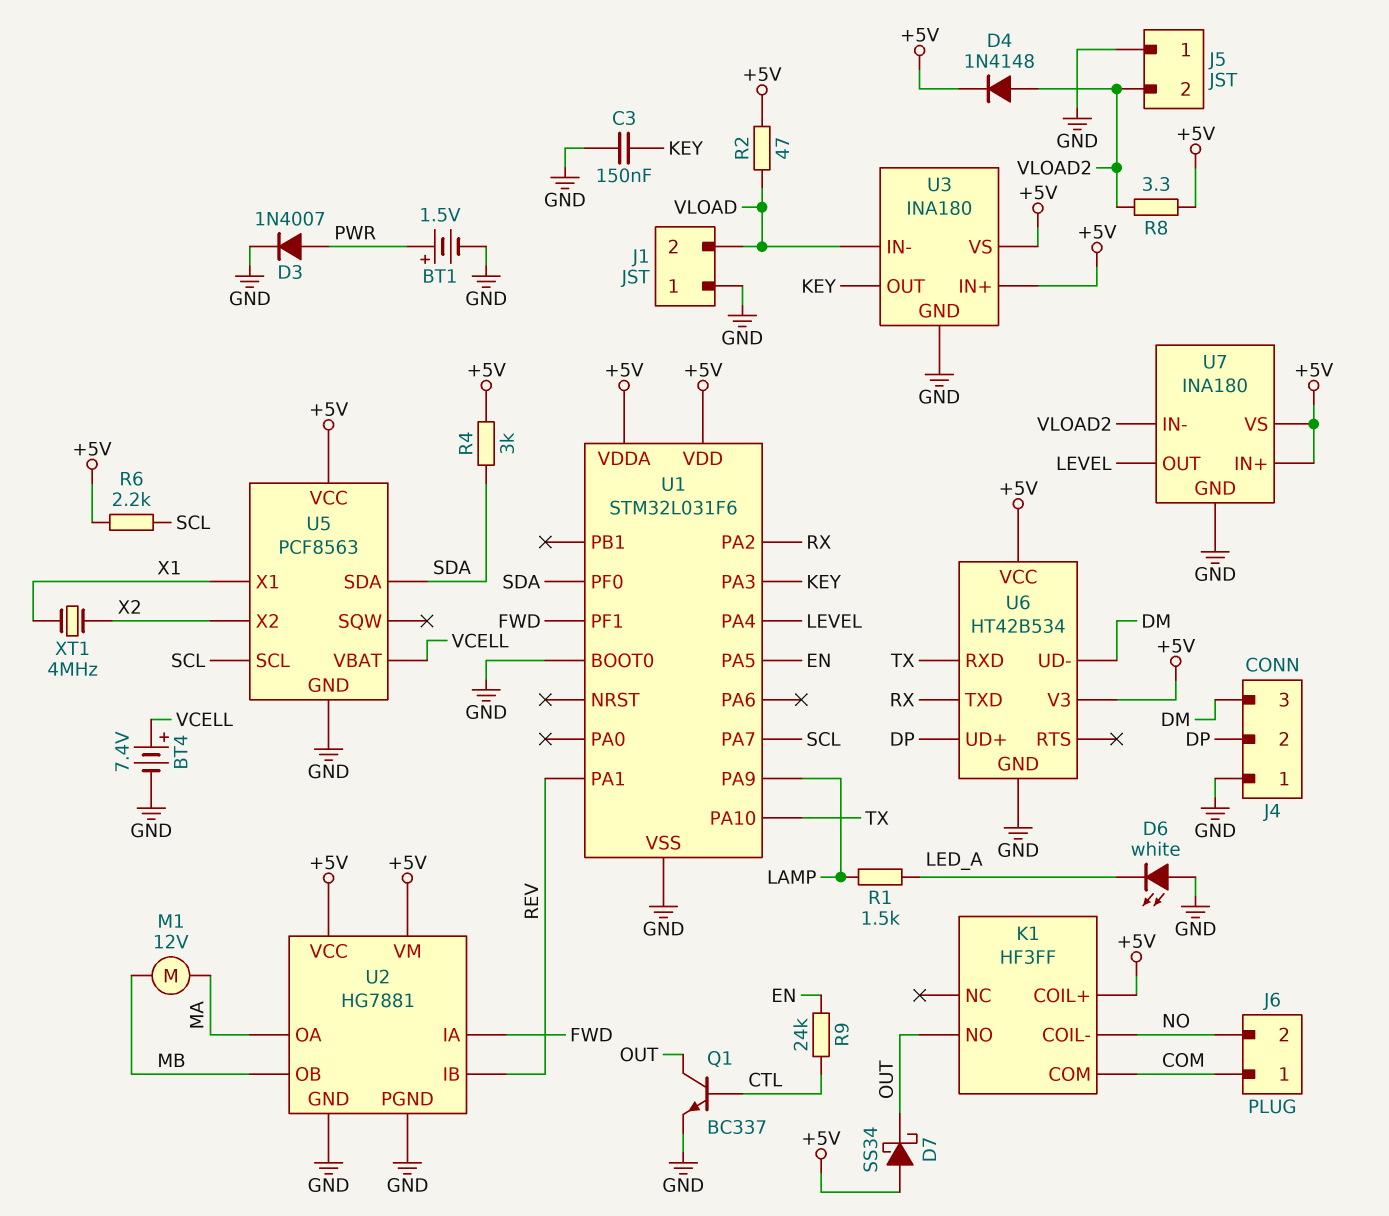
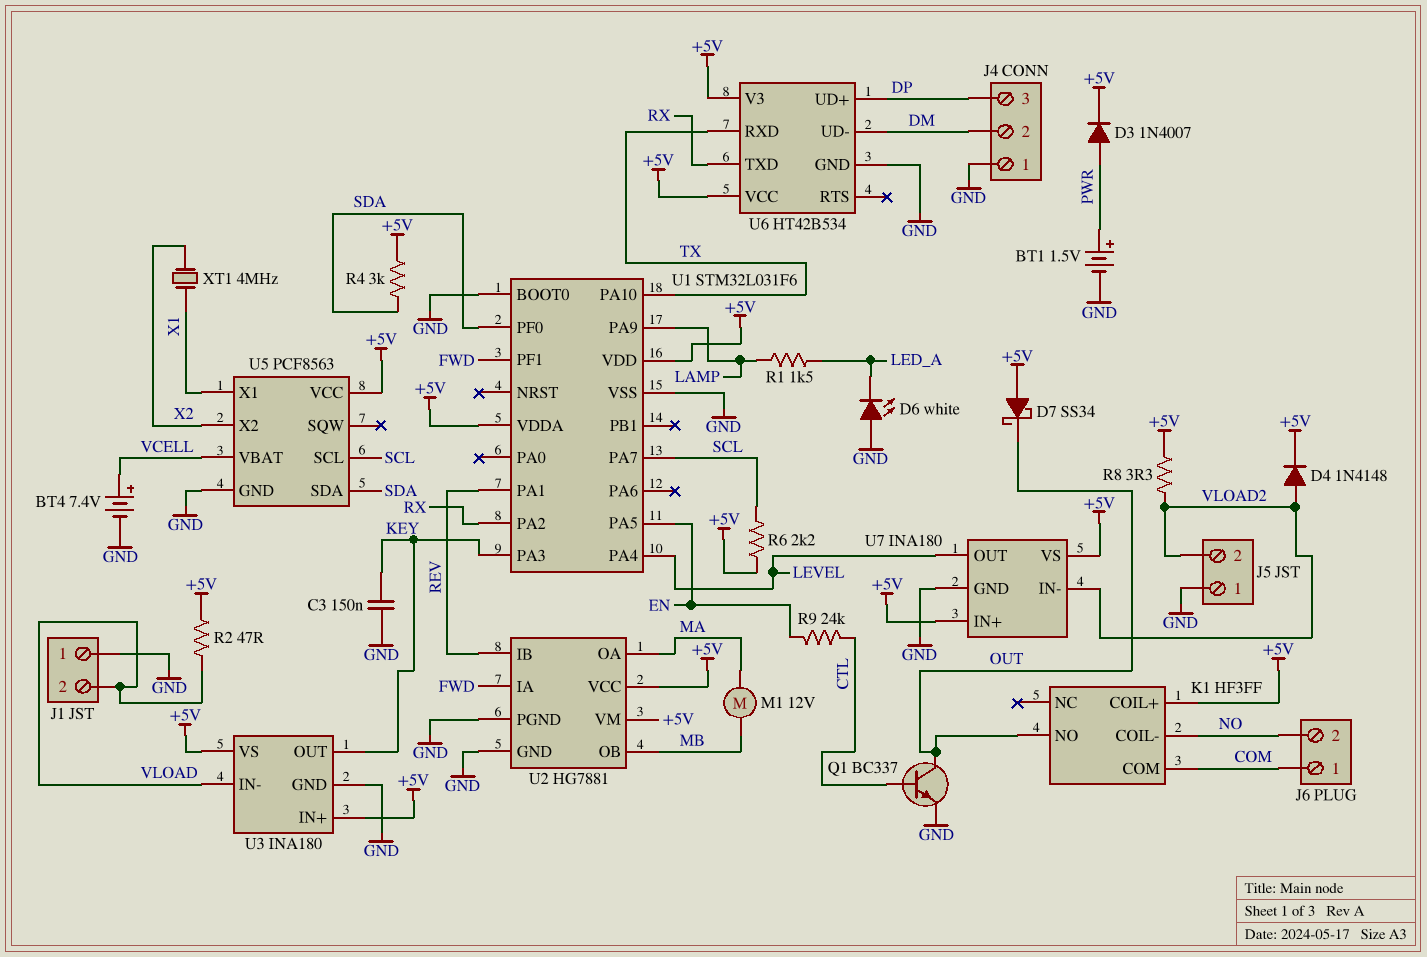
D3: diode 1N4007 (A PWR, K GND) -> diode 1N4007 (A PWR, K +5V)
J4 pin 2: DP -> DM
J4 pin 3: DM -> DP

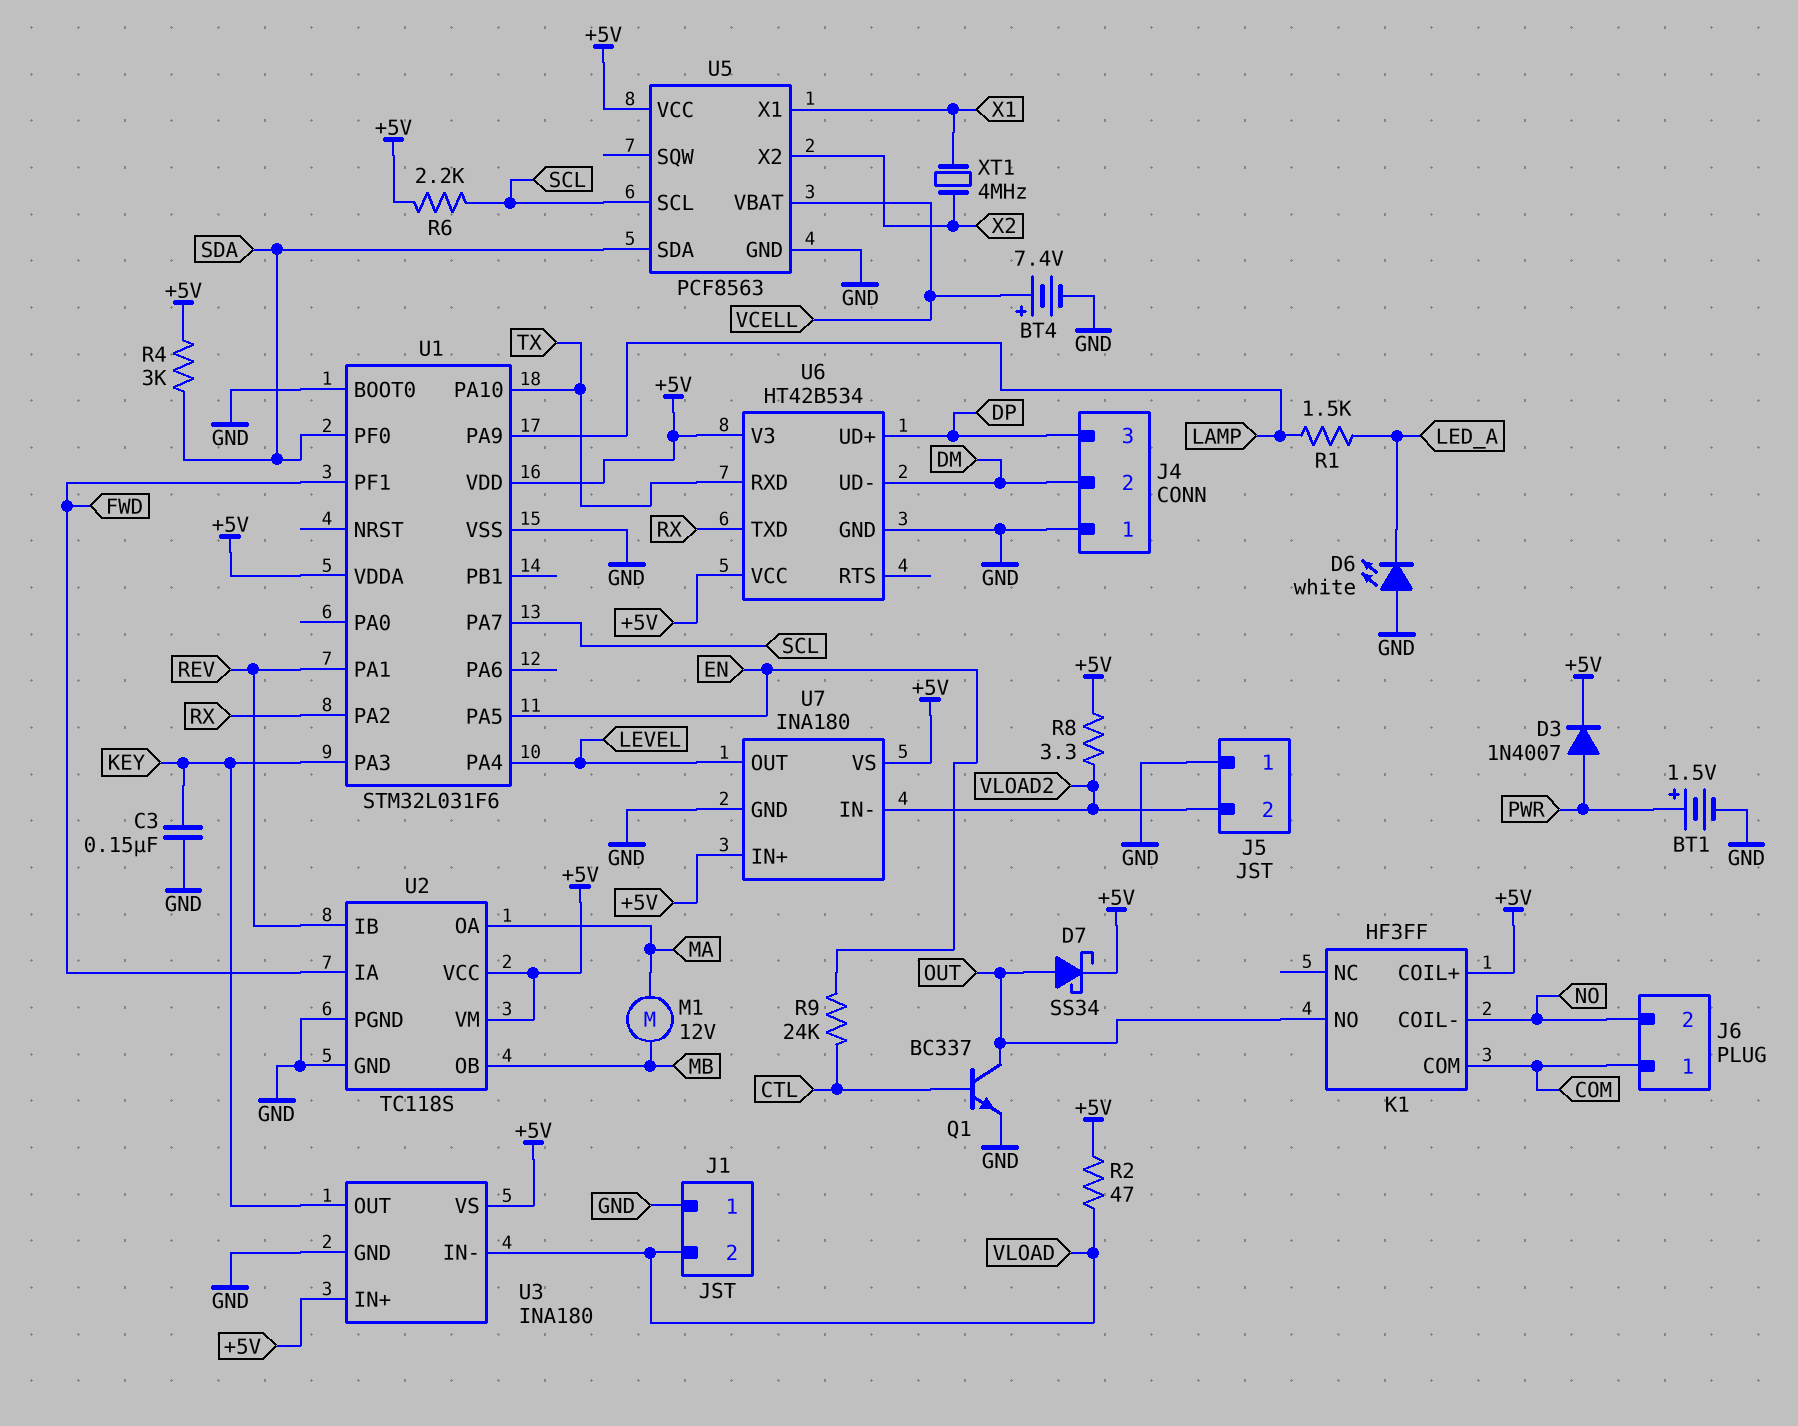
D4: diode 1N4148 (A VLOAD2, K +5V) -> none
D7: schottky SS34 (A +5V, K OUT) -> schottky SS34 (A OUT, K +5V)
U2: HG7881 -> TC118S

